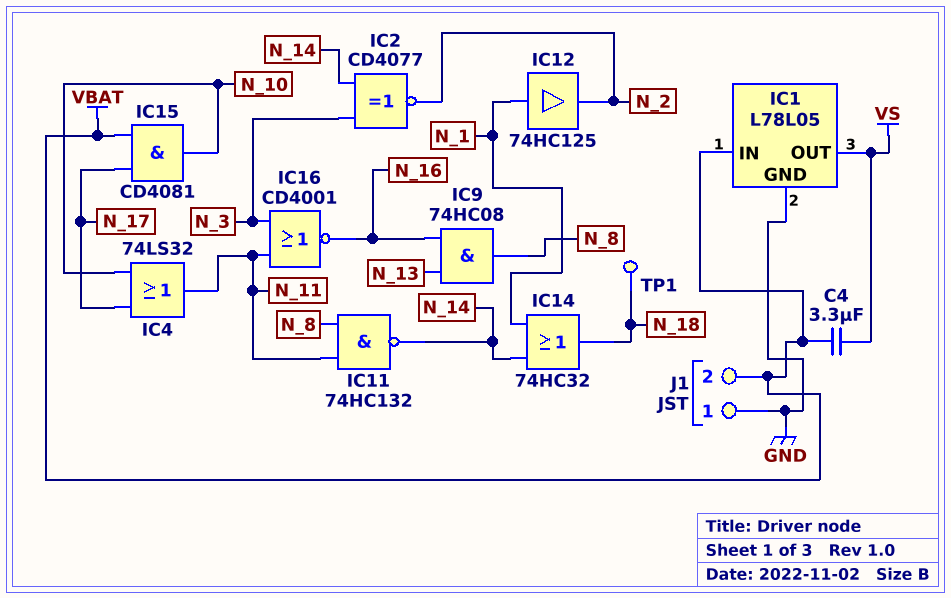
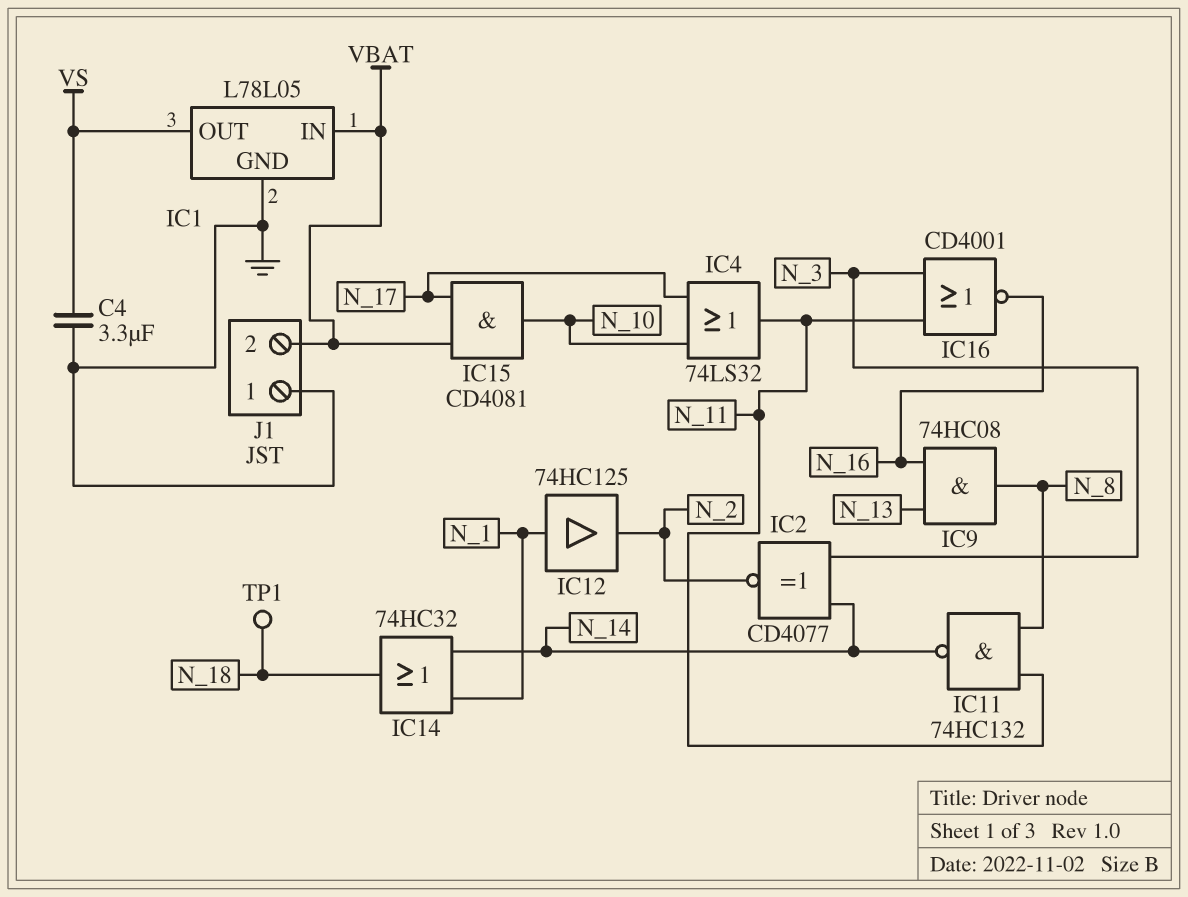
C4: 3.3uF (VBAT, VS) -> 3.3uF (GND, VS)

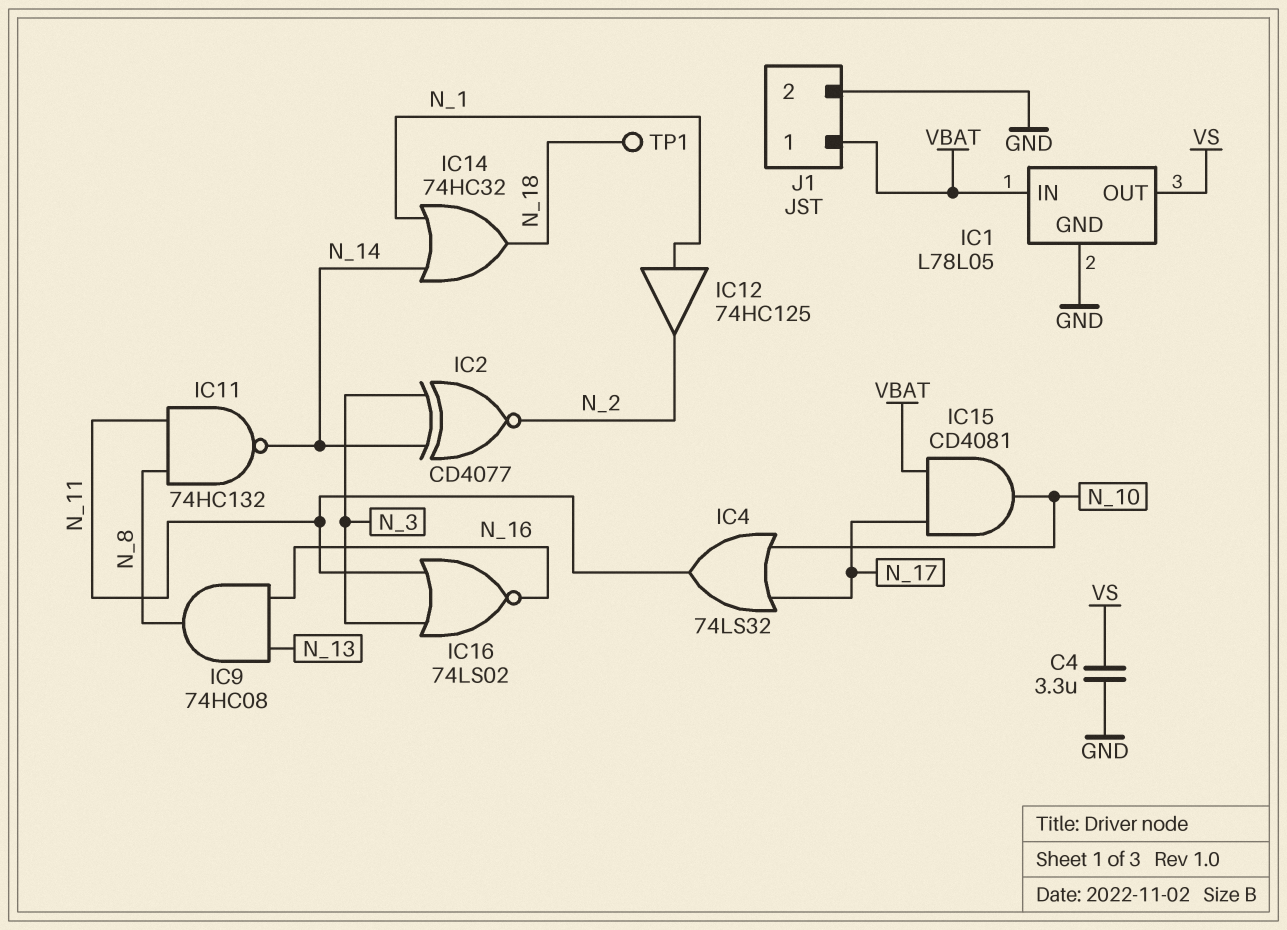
IC16: NOR CD4001 (in N_3, in N_11, out N_16) -> NOR 74LS02 (in N_3, in N_11, out N_16)
J1 pin 1: GND -> VBAT
J1 pin 2: VBAT -> GND

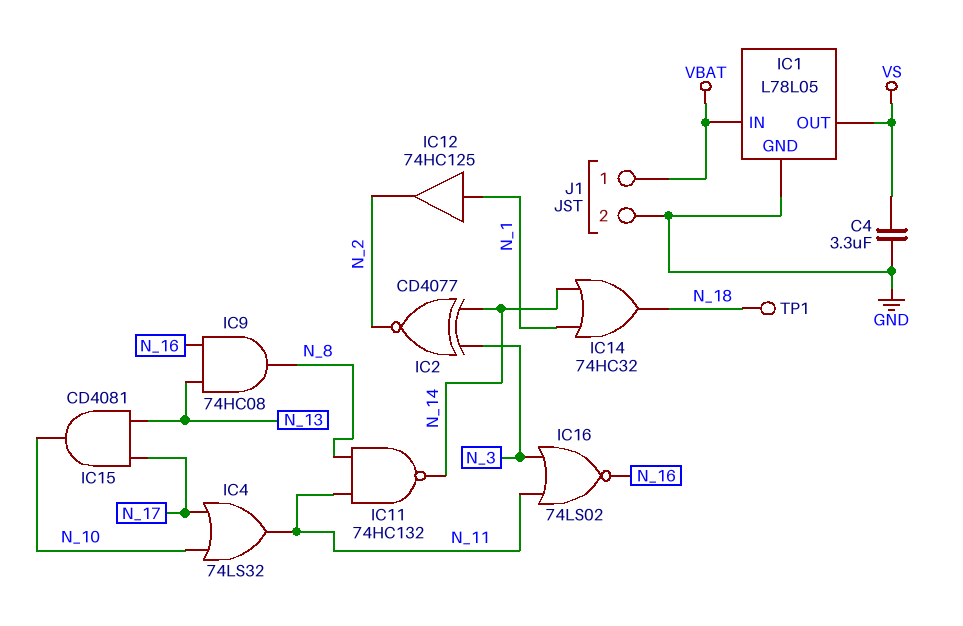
IC15: AND CD4081 (in N_17, in VBAT, out N_10) -> AND CD4081 (in N_13, in N_17, out N_10)

